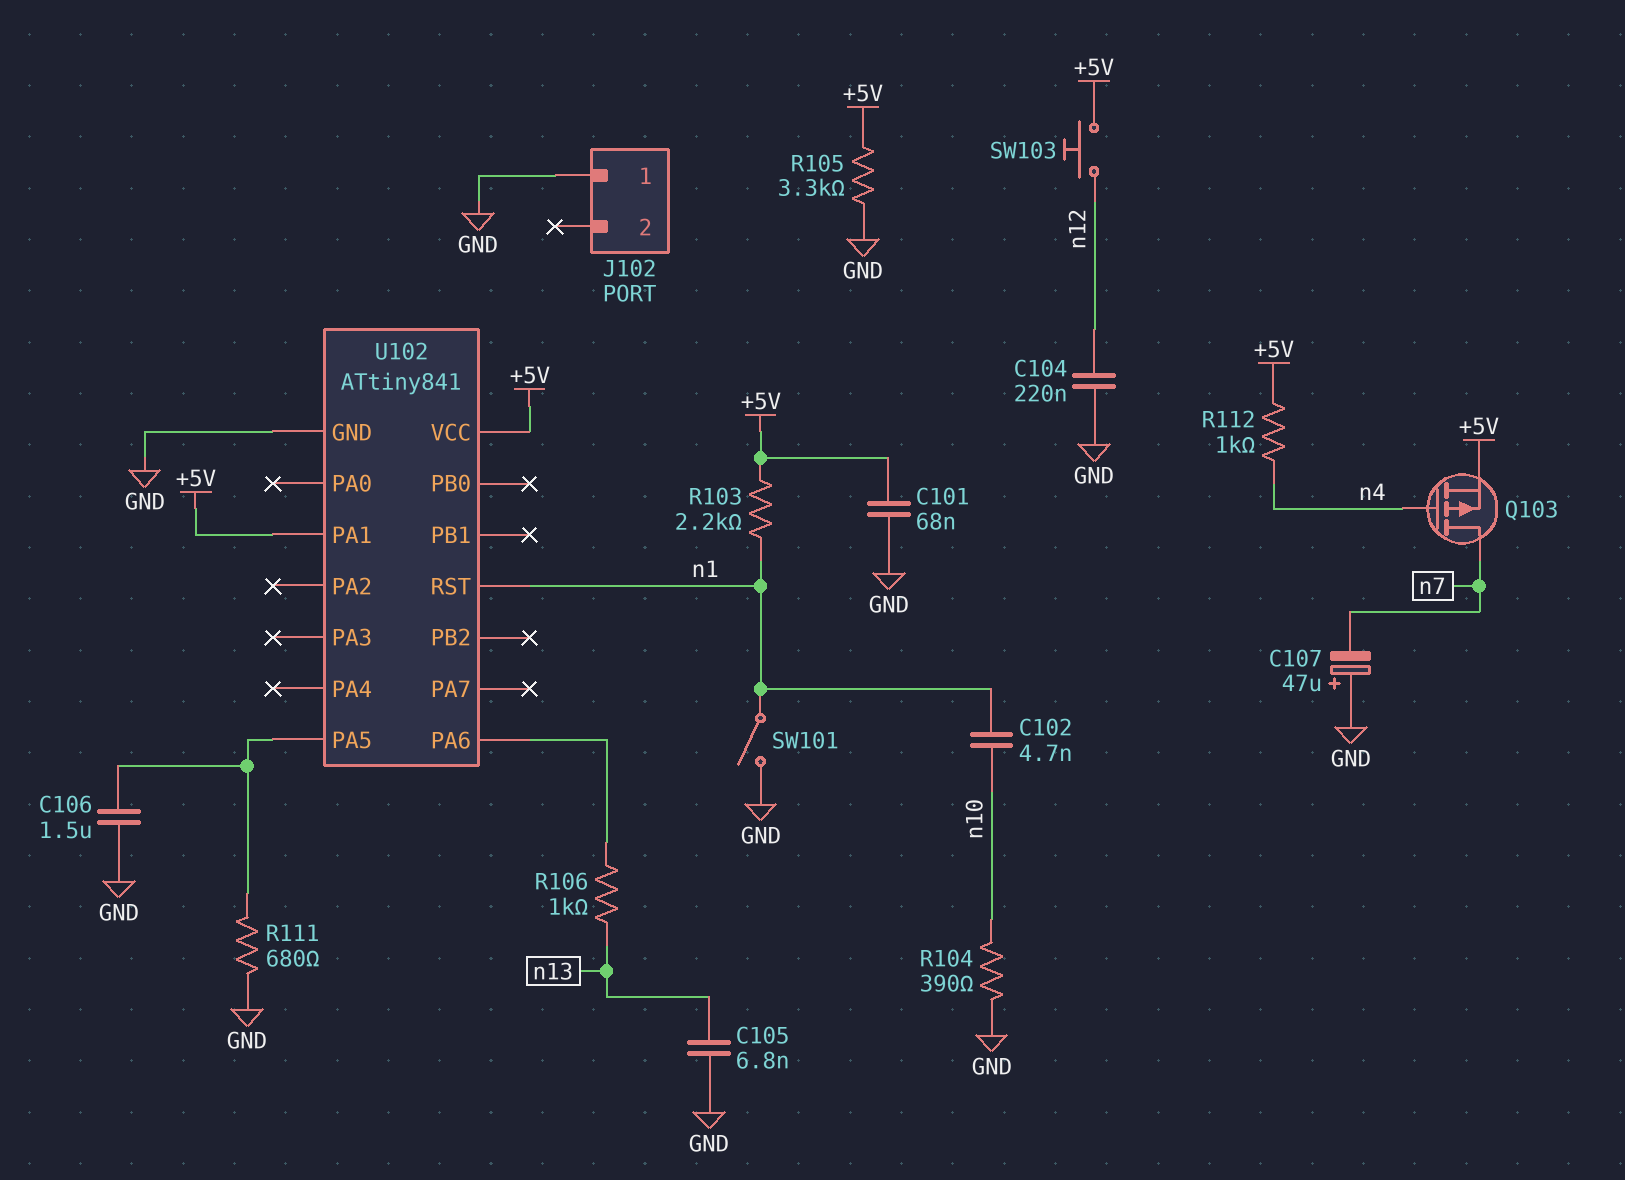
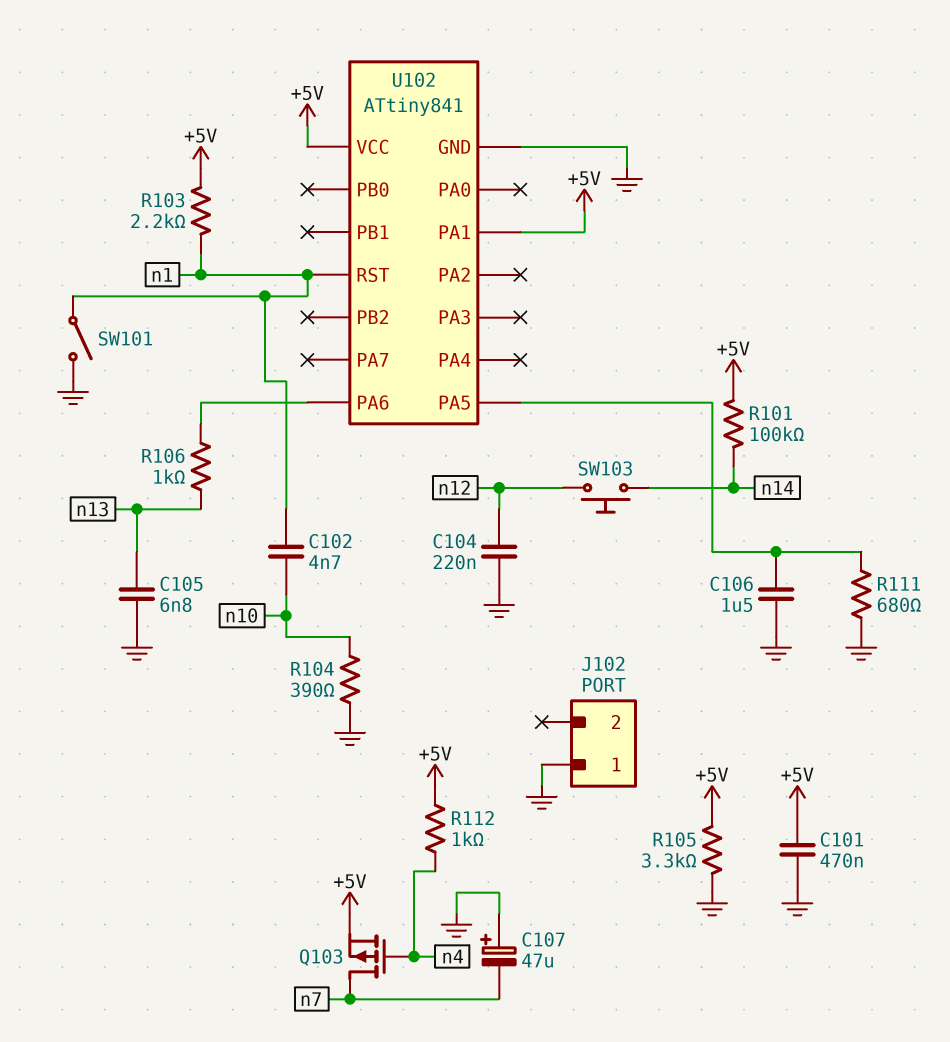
C101: 68nF (+5V, GND) -> 470nF (+5V, GND)
R101: none -> 100k (+5V, n14)
SW103: button (+5V, n12) -> button (n12, n14)

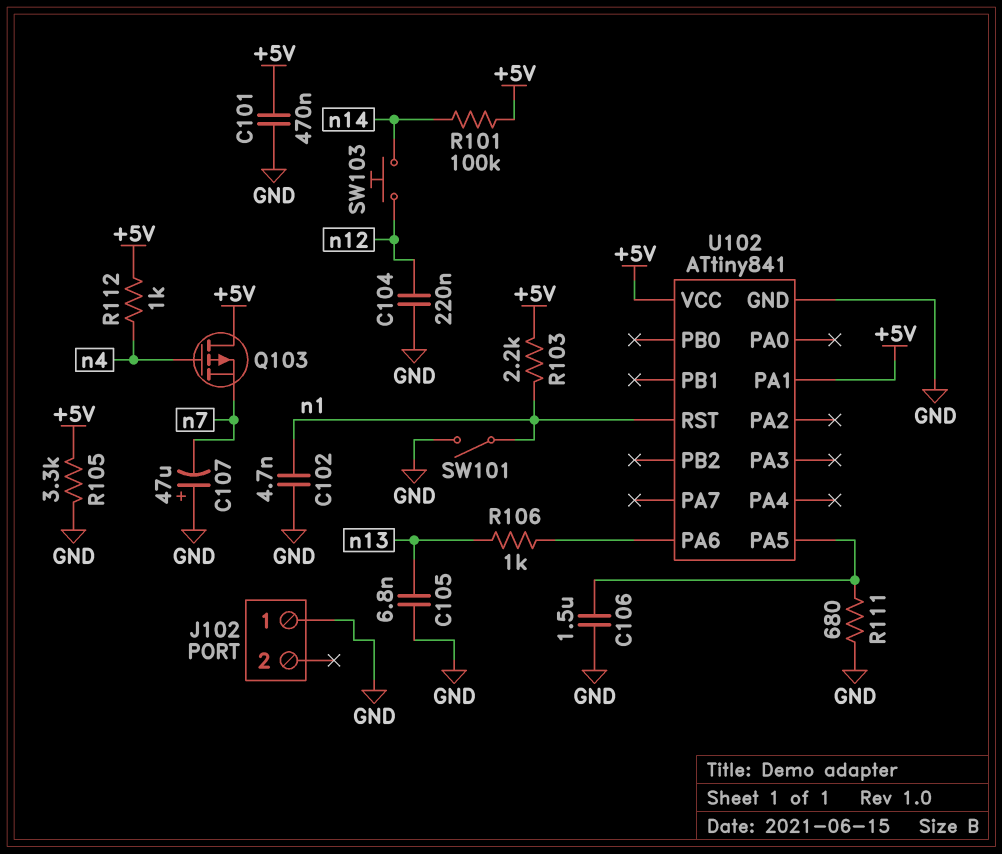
C102: 4.7nF (n1, n10) -> 4.7nF (GND, n1)
Q103: PMOS (G n4, D n7, S +5V) -> PMOS (G n4, D +5V, S n7)
R104: 390 (GND, n10) -> none

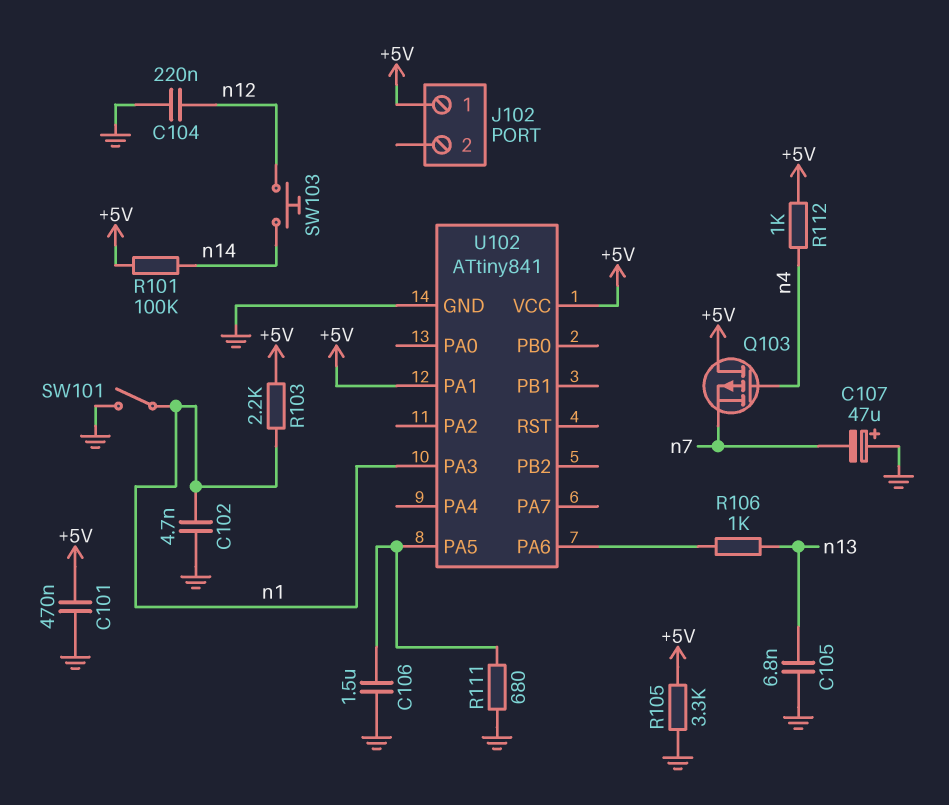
J102 pin 1: GND -> +5V
U102 pin PA3: none -> n1
U102 pin RST: n1 -> none

